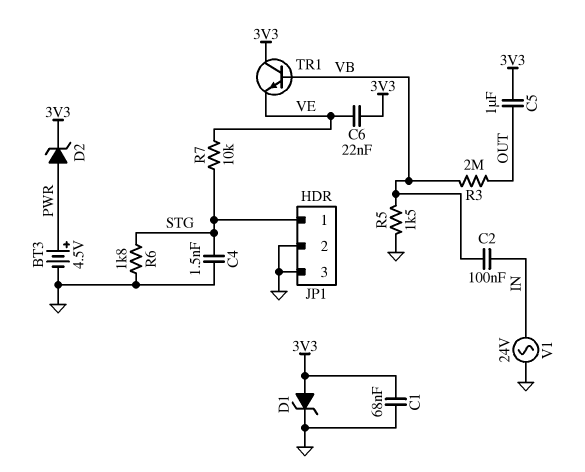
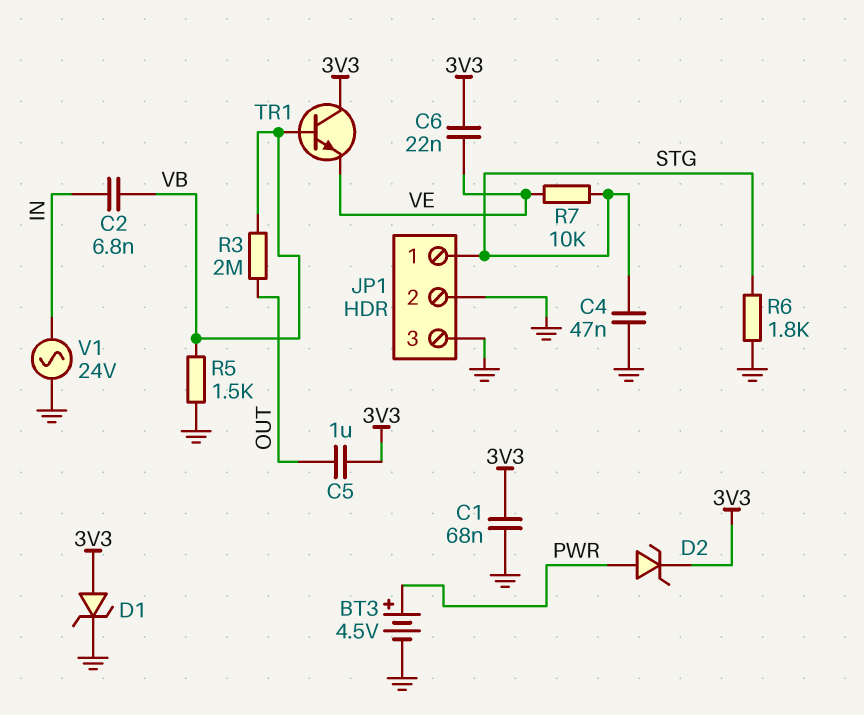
C2: 100nF (IN, VB) -> 6.8nF (IN, VB)
C4: 1.5nF (GND, STG) -> 47nF (GND, STG)

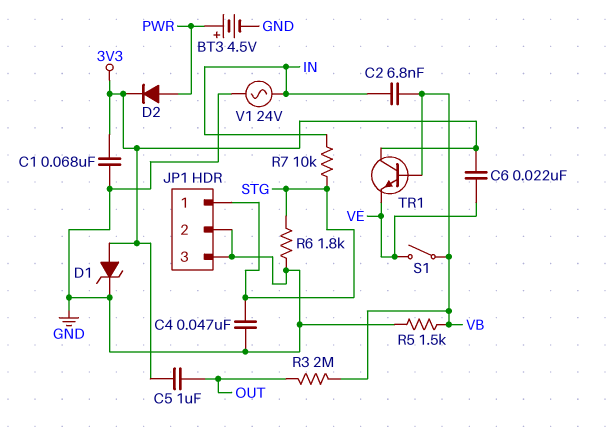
D2: zener (A PWR, K 3V3) -> diode (A PWR, K 3V3)
R7: 10k (STG, VE) -> 10k (IN, STG)
S1: none -> switch (VB, VE)

